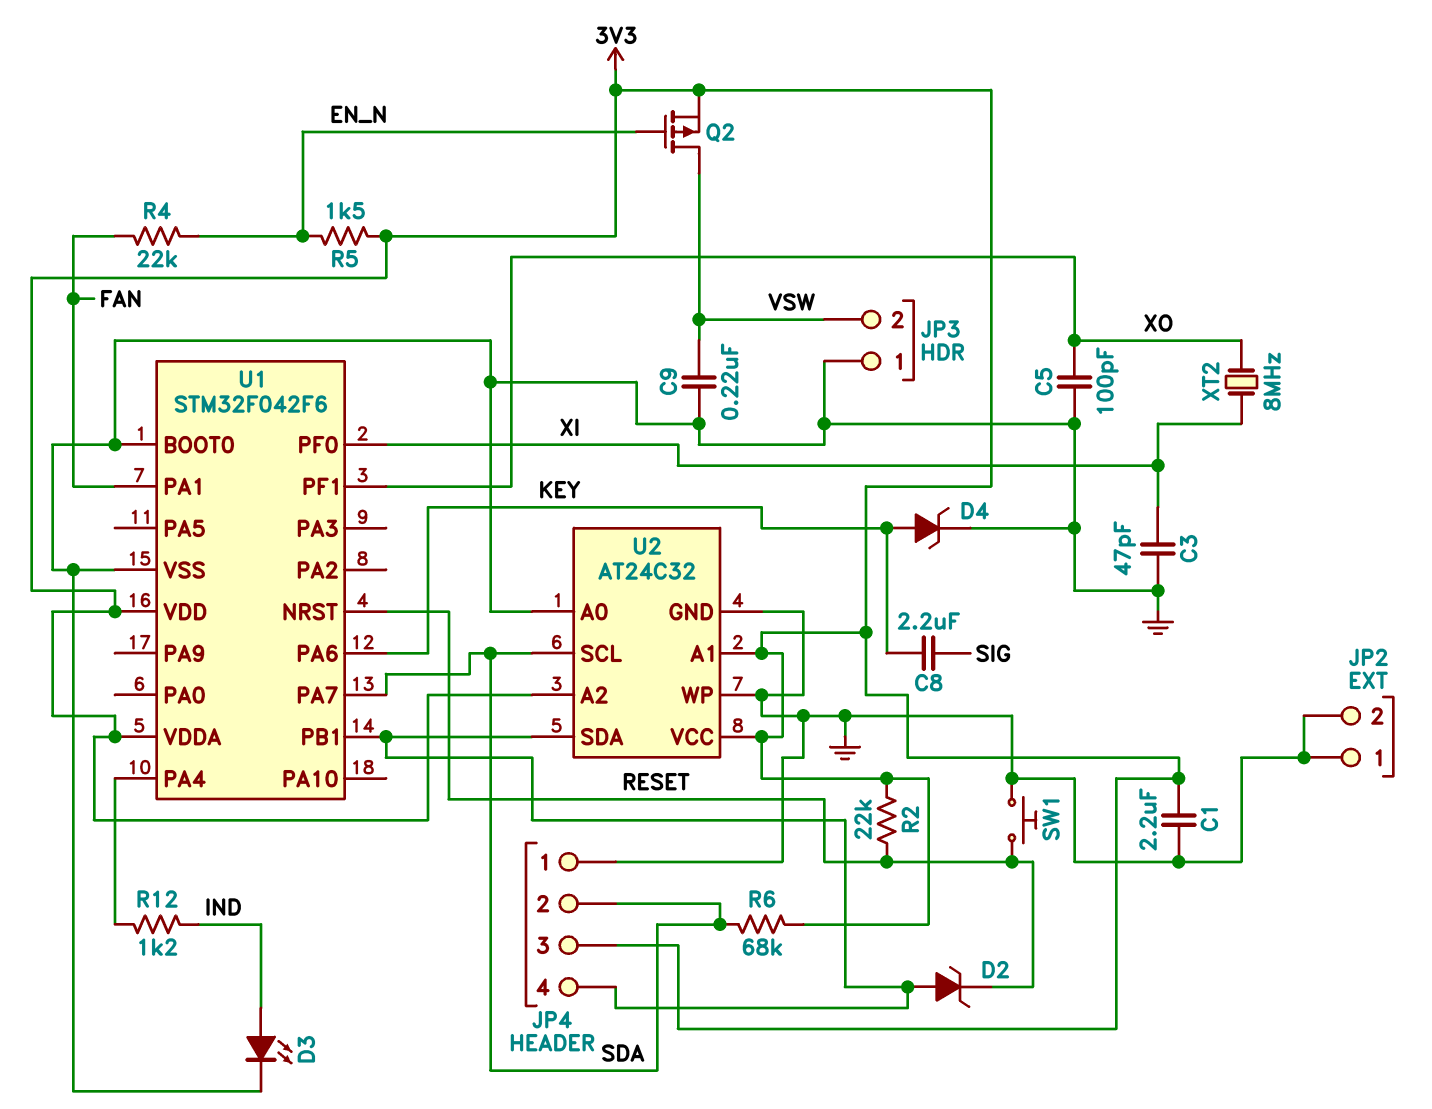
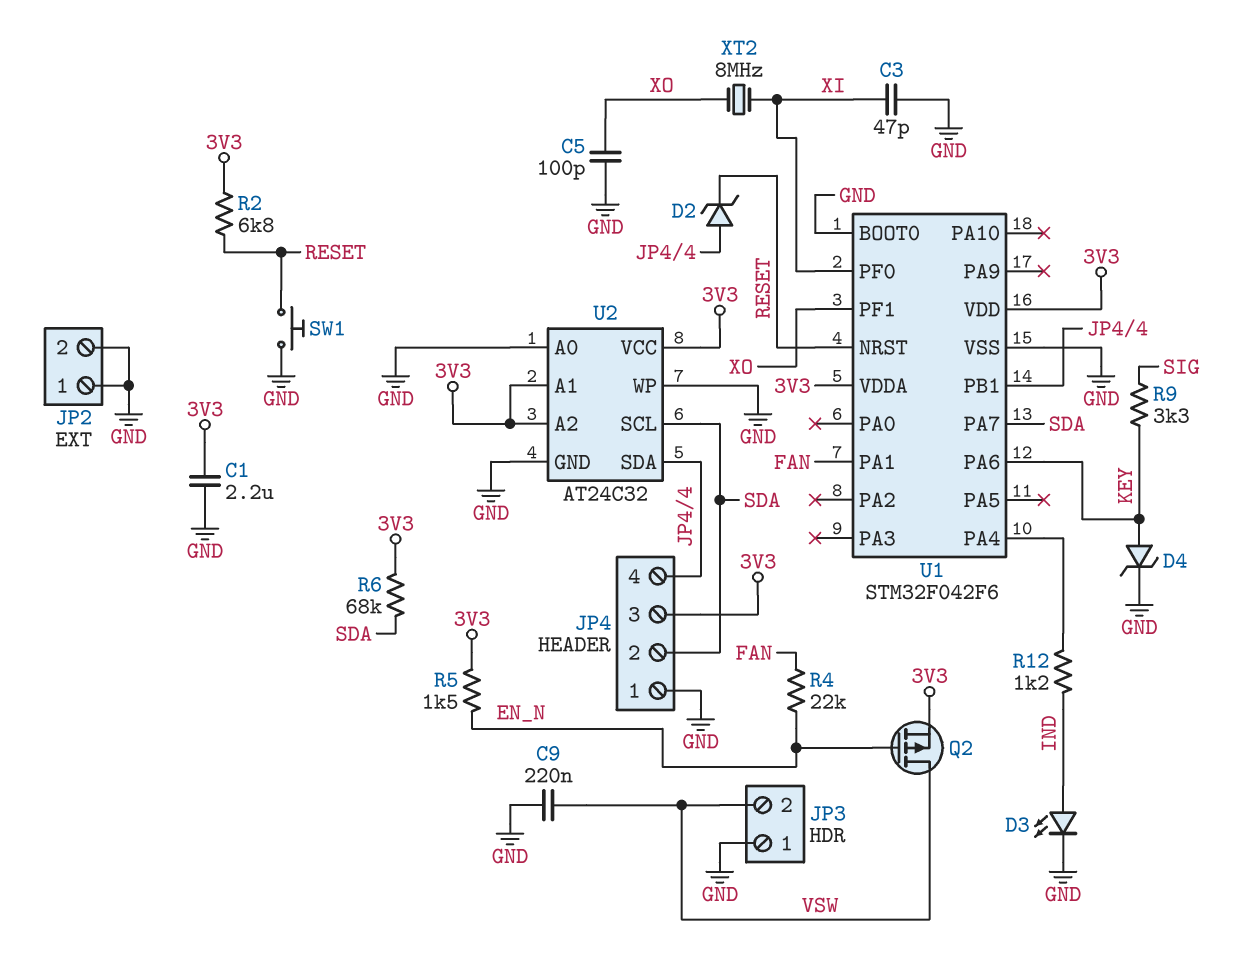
C8: 2.2uF (KEY, SIG) -> none
R2: 22k (3V3, RESET) -> 6.8k (3V3, RESET)
R9: none -> 3.3k (KEY, SIG)

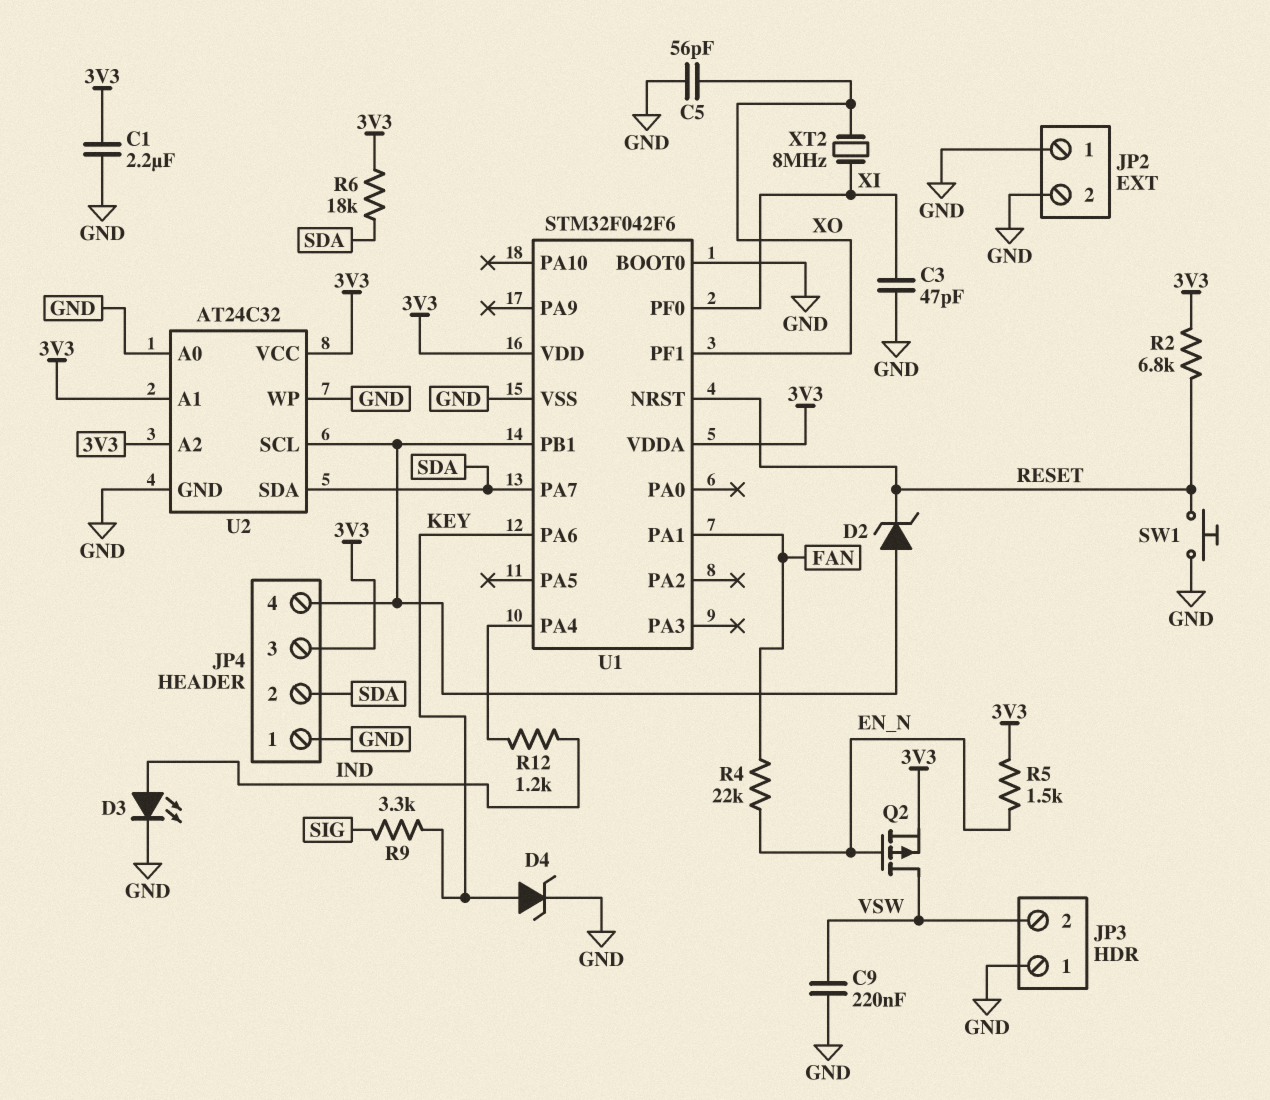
C5: 100pF (GND, XO) -> 56pF (GND, XO)
R6: 68k (3V3, SDA) -> 18k (3V3, SDA)
U2 pin SCL: SDA -> JP4/4
U2 pin SDA: JP4/4 -> SDA

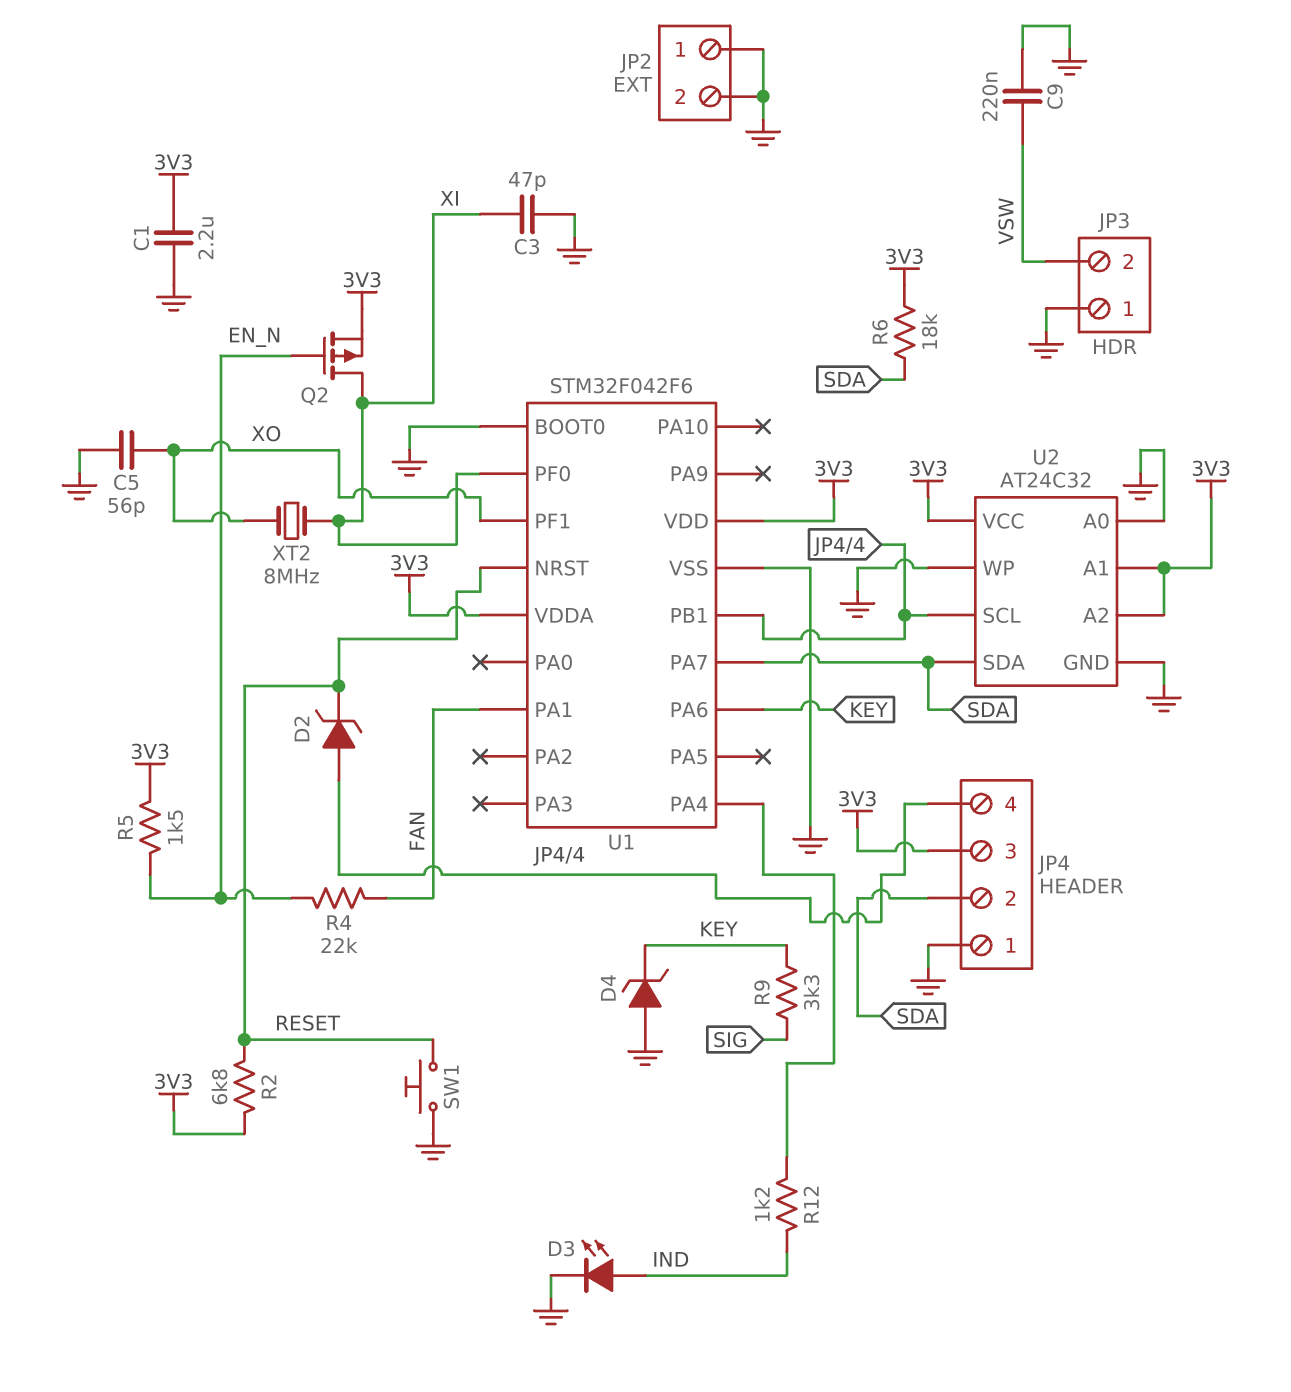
D4: zener (A KEY, K GND) -> zener (A GND, K KEY)
Q2: PMOS (G EN_N, D VSW, S 3V3) -> PMOS (G EN_N, D XI, S 3V3)

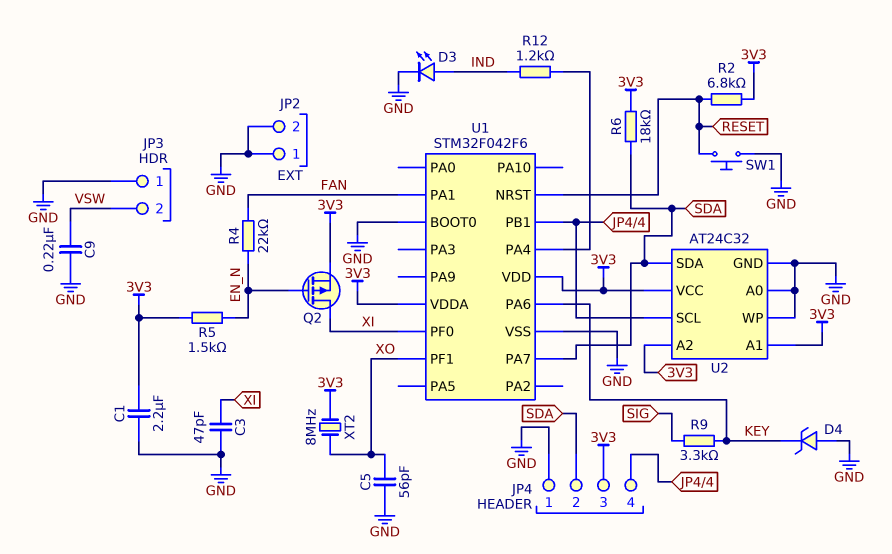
D2: zener (A JP4/4, K RESET) -> none
XT2: 8MHz (XI, XO) -> 8MHz (3V3, XO)

